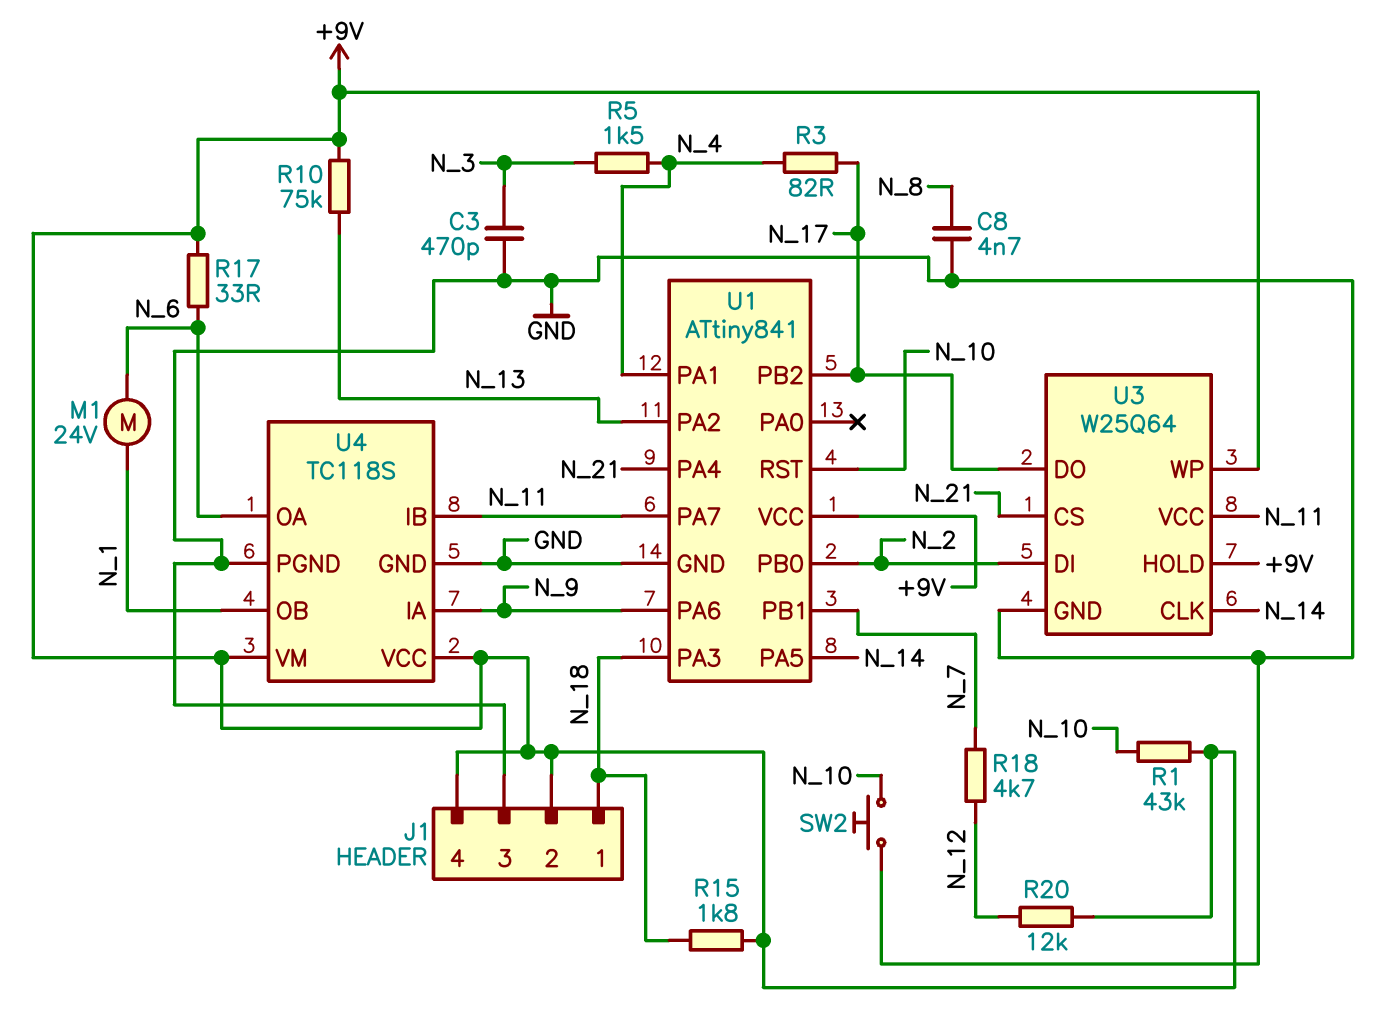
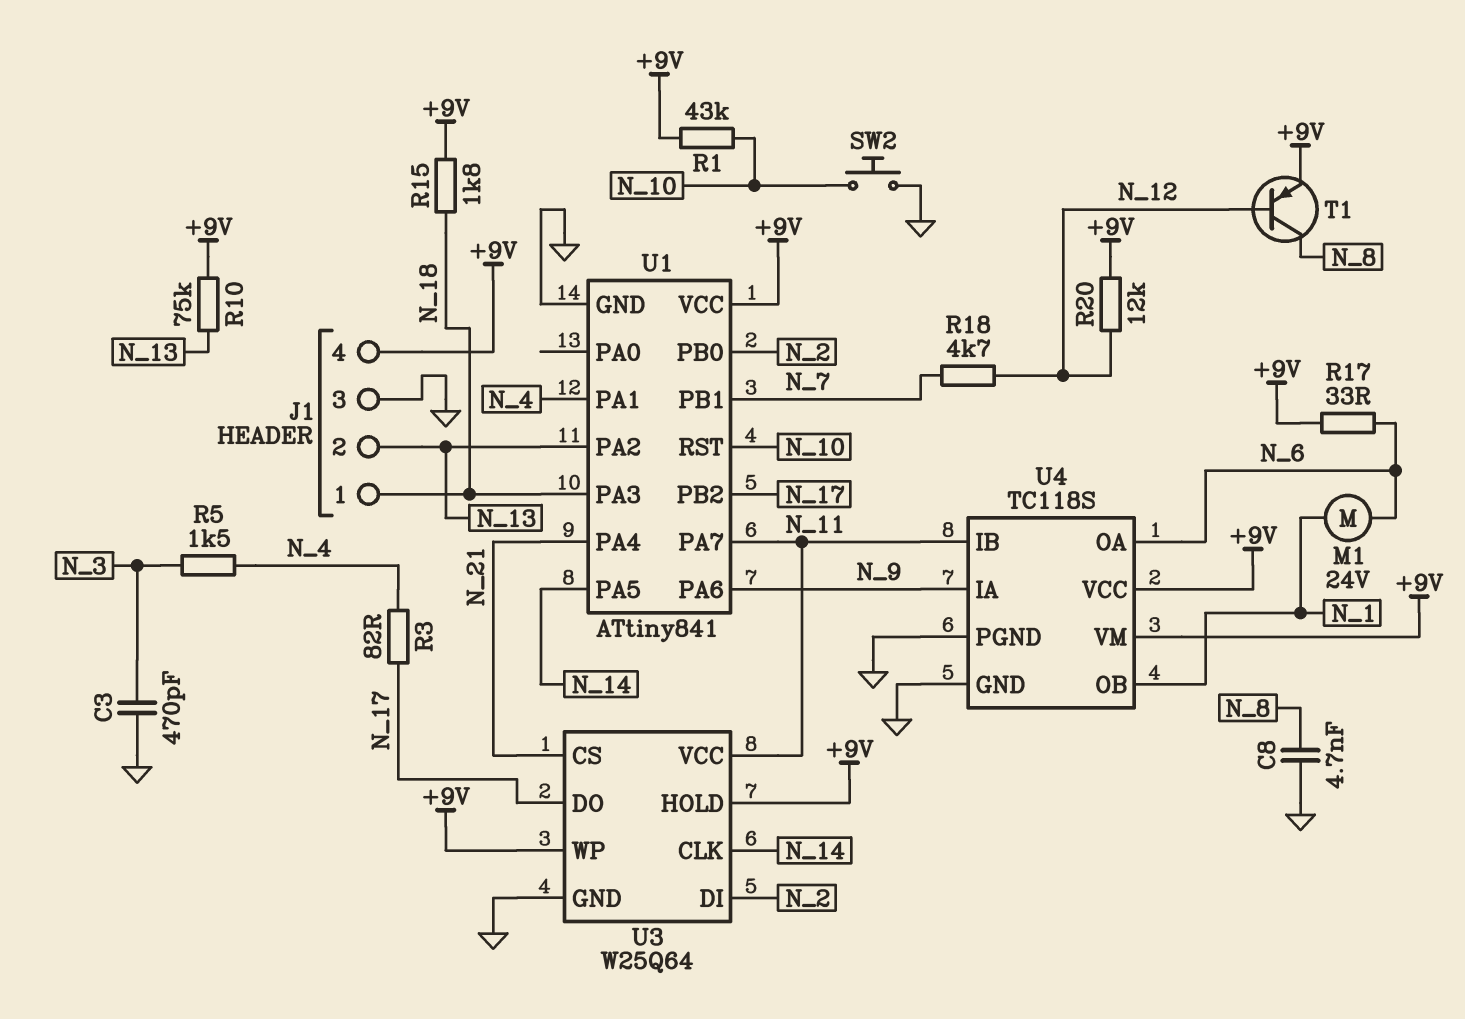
J1 pin 2: +9V -> N_13
T1: none -> PNP (B N_12, C N_8, E +9V)

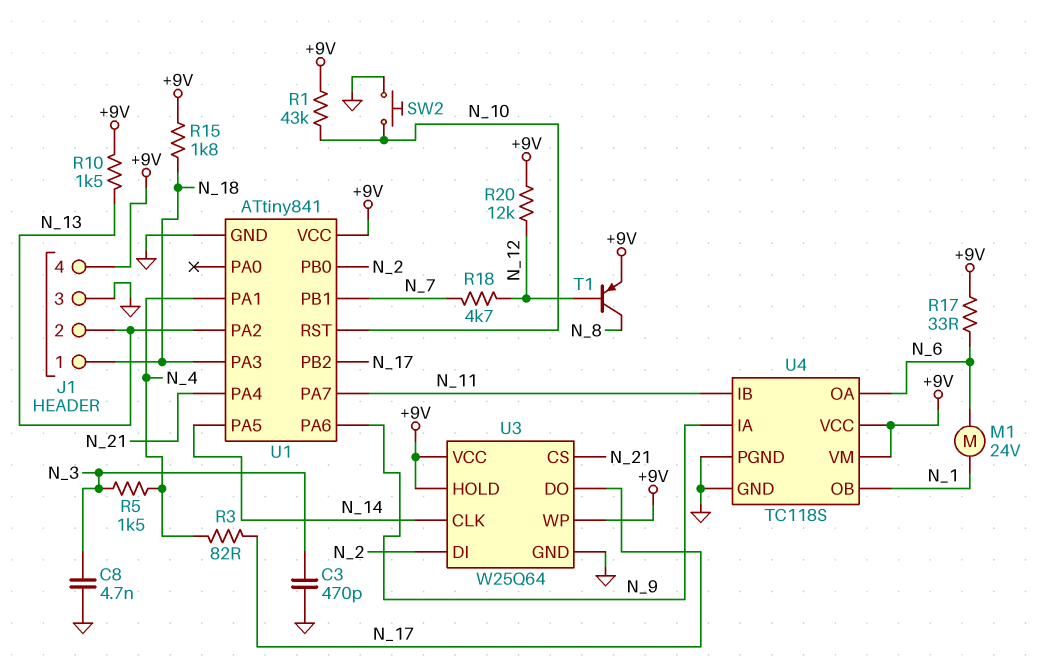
C8: 4.7nF (GND, N_8) -> 4.7nF (GND, N_3)
R10: 75k (+9V, N_13) -> 1.5k (+9V, N_13)
U3 pin VCC: N_11 -> +9V

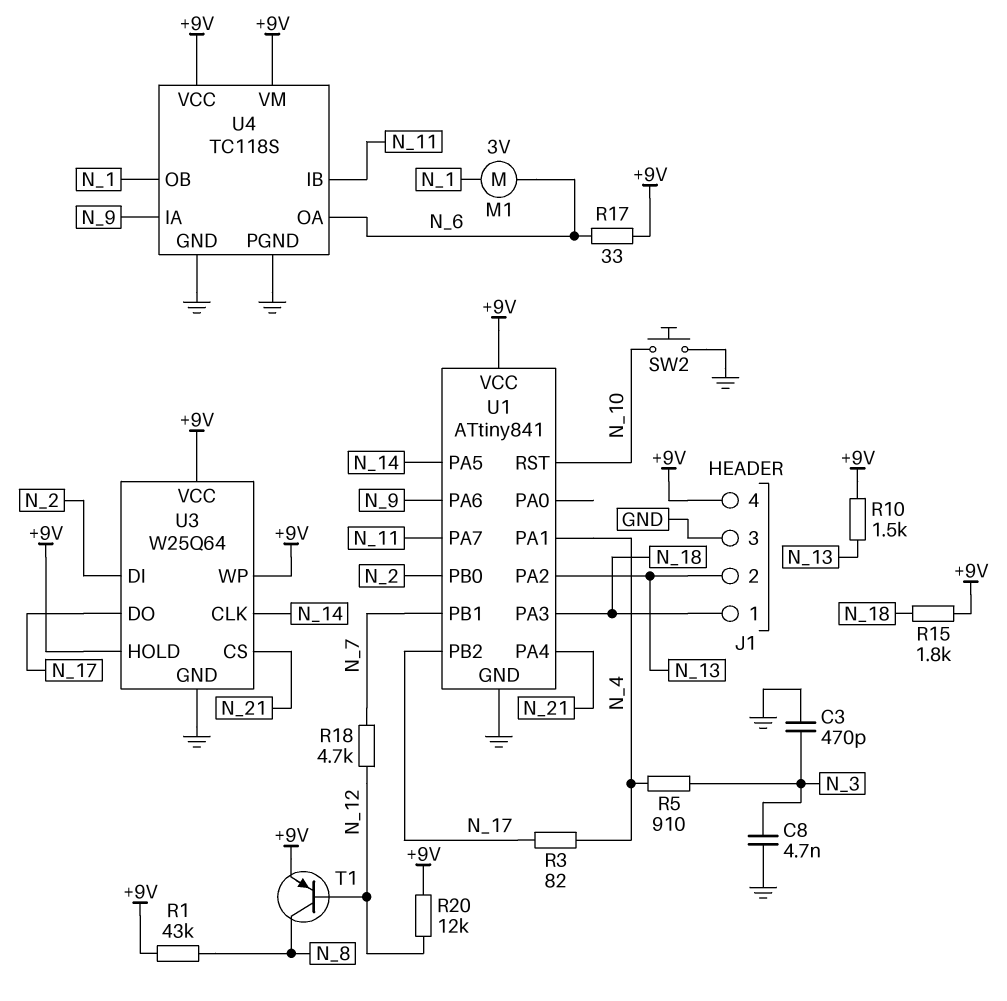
M1: motor 24V (N_1, N_6) -> motor 3V (N_1, N_6)
R1: 43k (+9V, N_10) -> 43k (+9V, N_8)
R5: 1.5k (N_3, N_4) -> 910 (N_3, N_4)

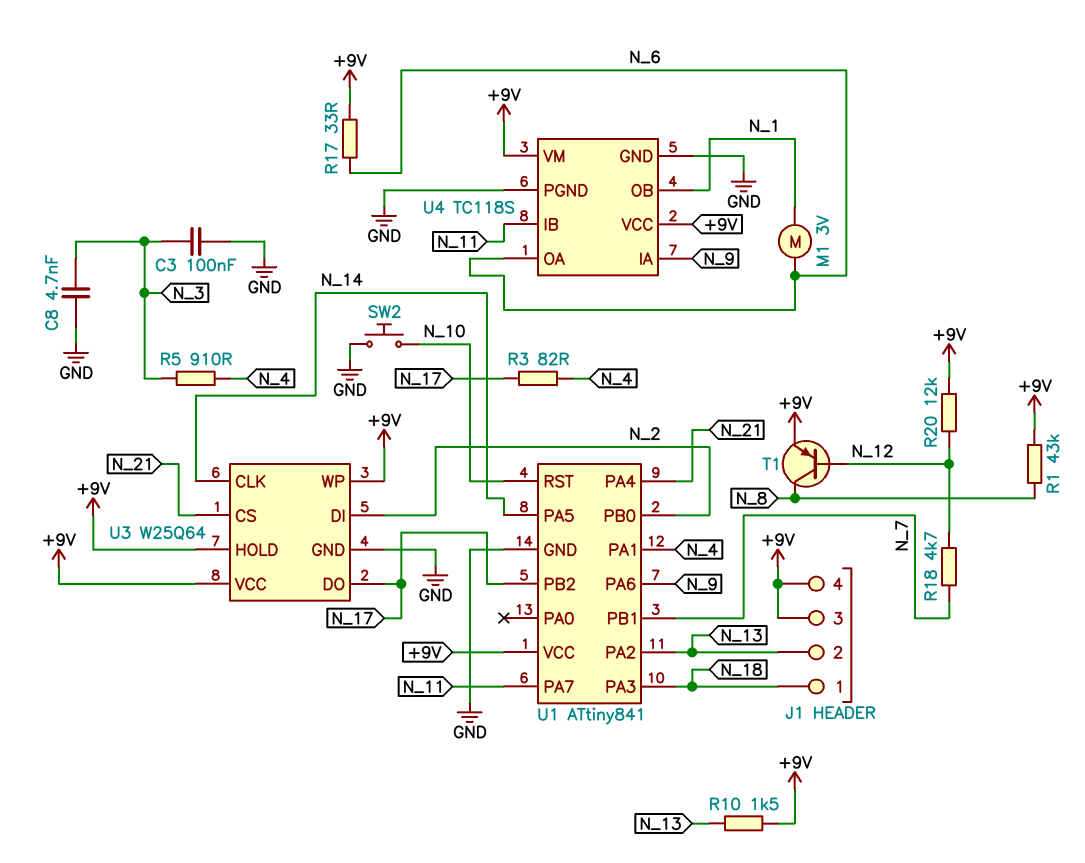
C3: 470pF (GND, N_3) -> 100nF (GND, N_3)
J1 pin 3: GND -> +9V
R15: 1.8k (+9V, N_18) -> none

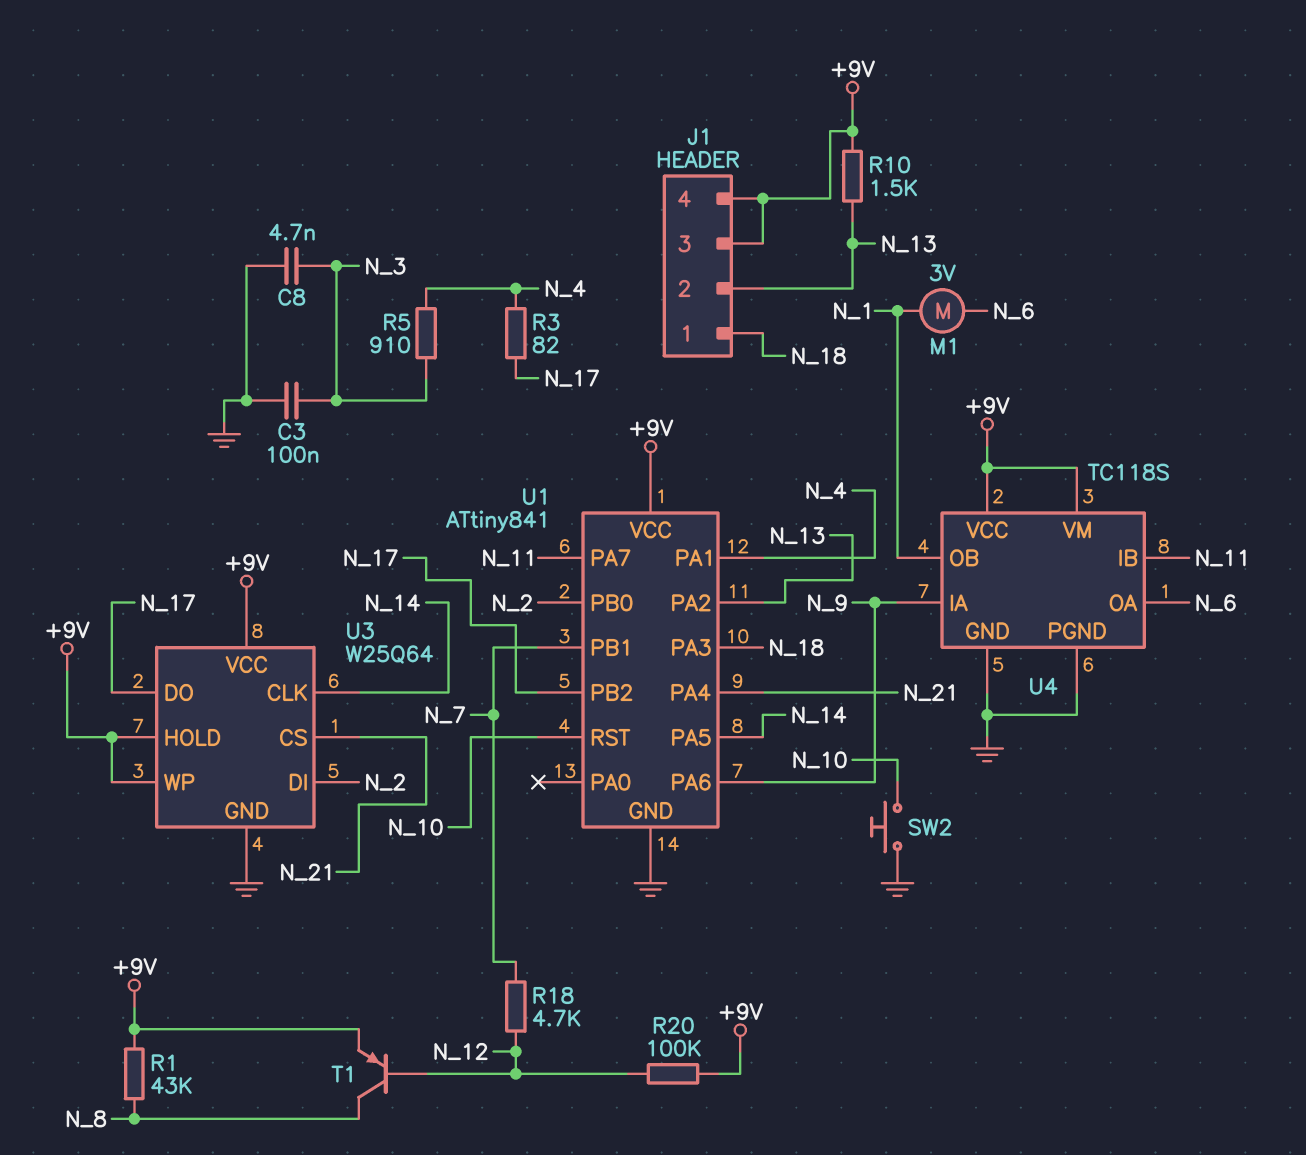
R17: 33 (+9V, N_6) -> none
R20: 12k (+9V, N_12) -> 100k (+9V, N_12)

